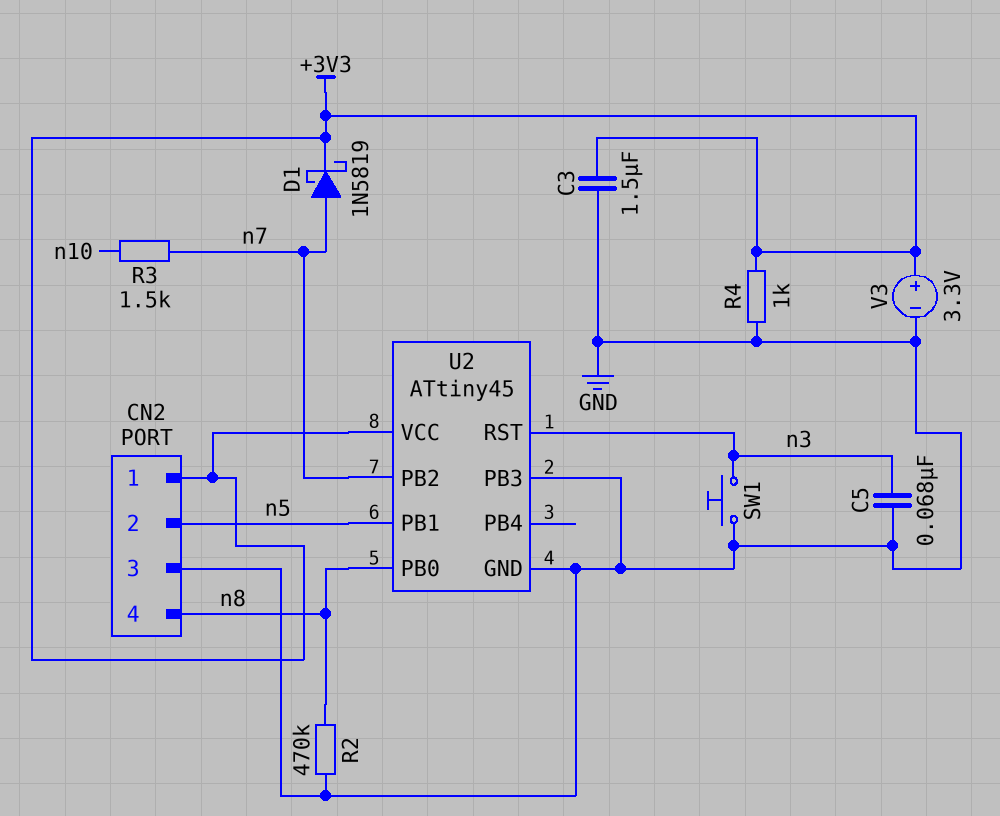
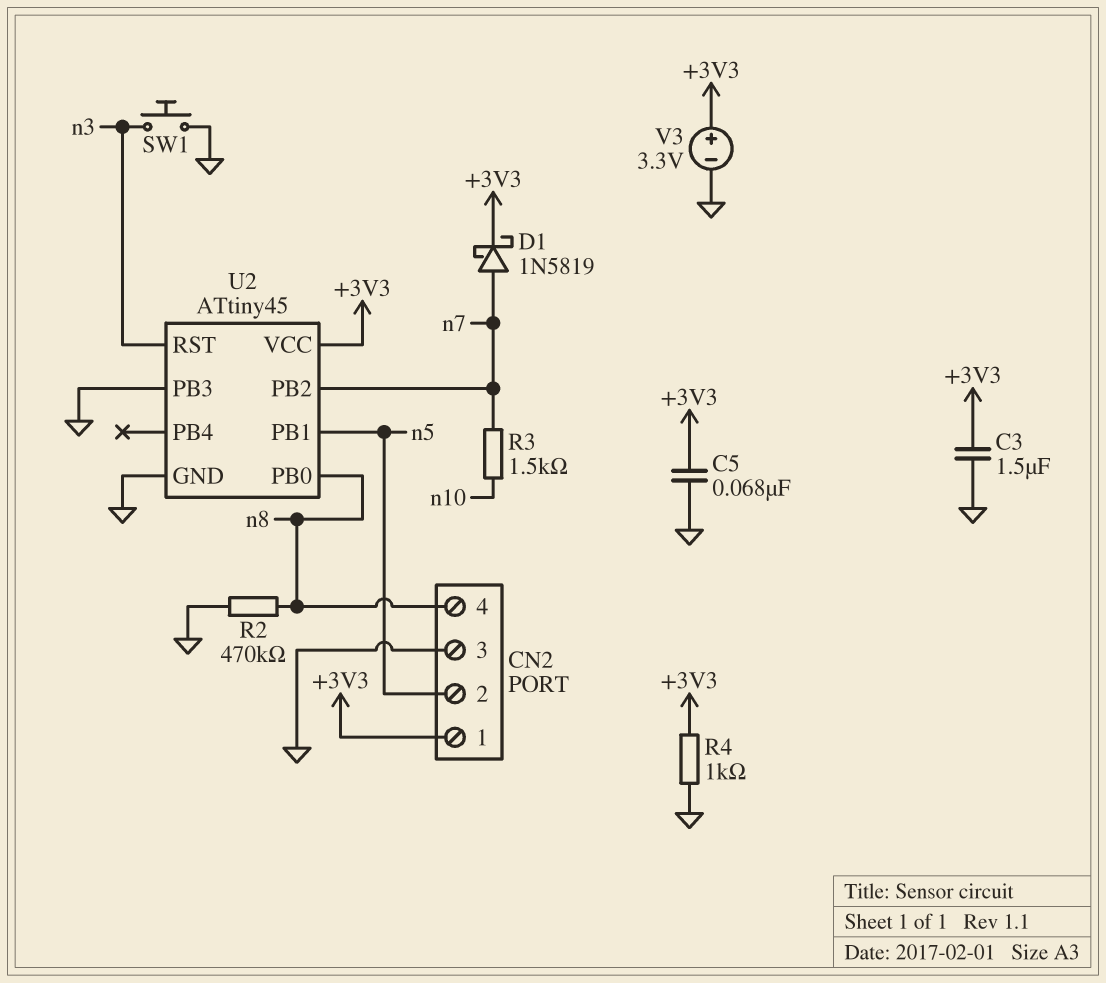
C5: 68nF (GND, n3) -> 68nF (+3V3, GND)

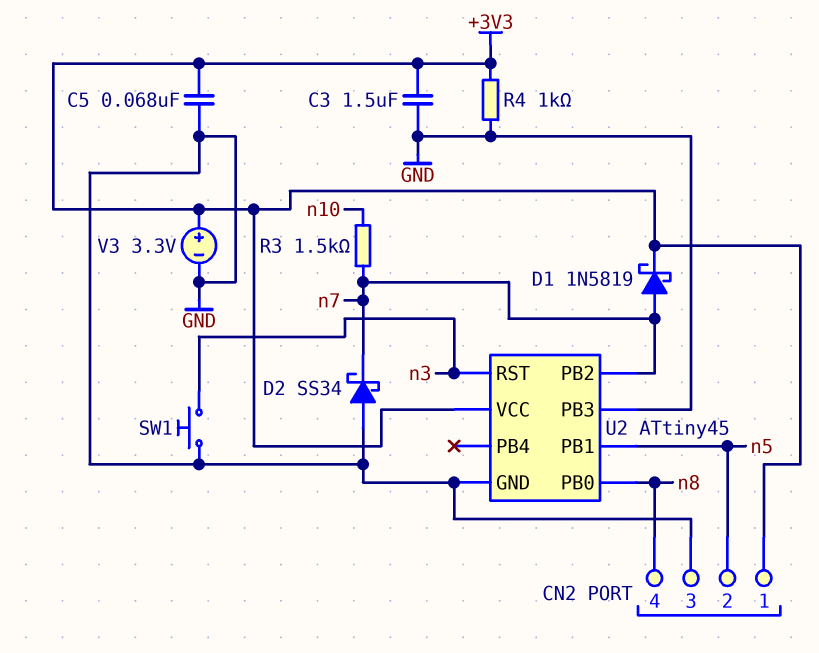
D2: none -> schottky SS34 (A GND, K n7)
R2: 470k (GND, n8) -> none

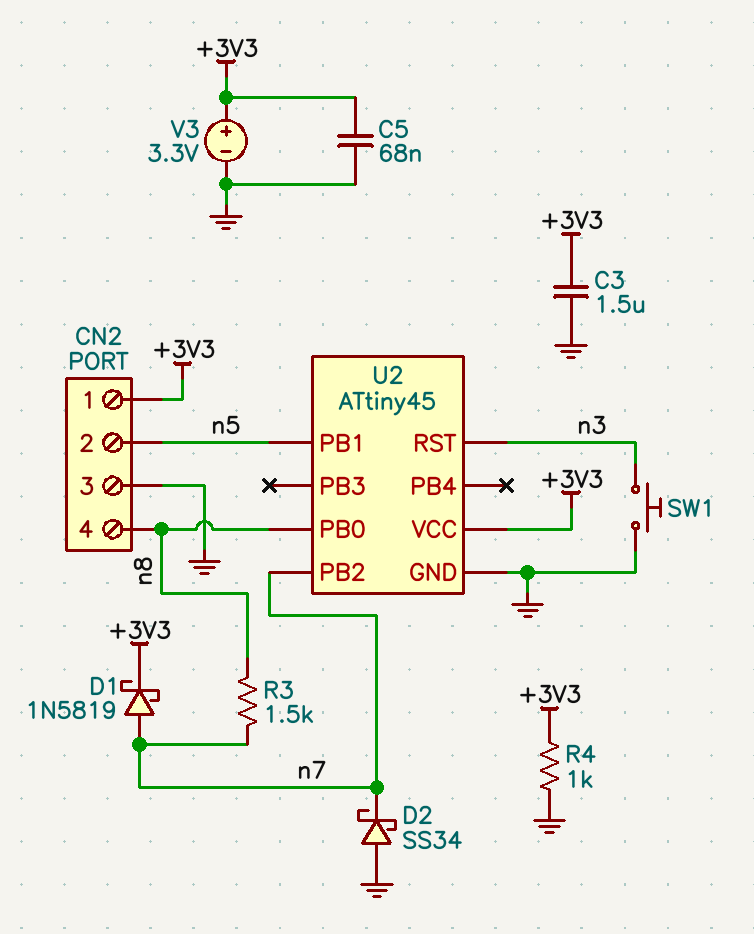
R3: 1.5k (n7, n10) -> 1.5k (n7, n8)
U2 pin PB3: GND -> none

